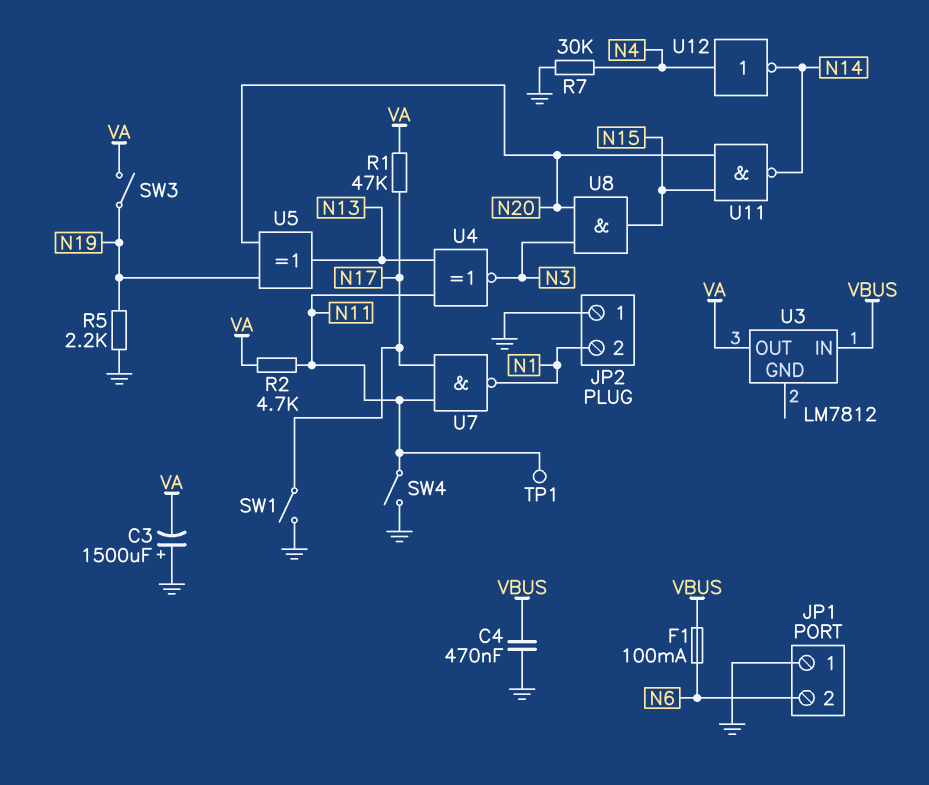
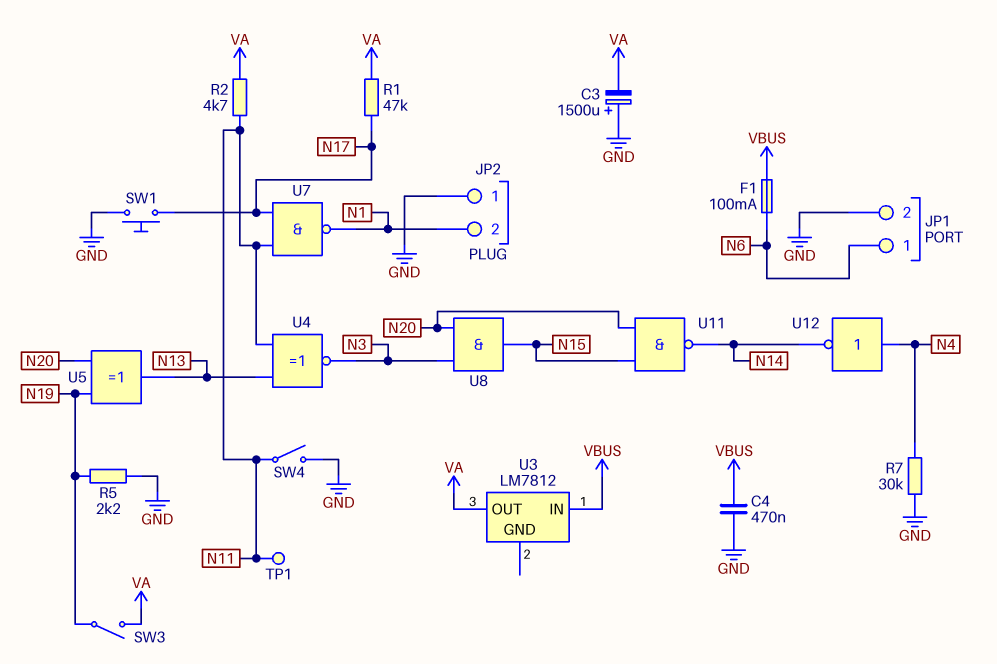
JP1 pin 1: GND -> N6
JP1 pin 2: N6 -> GND
SW1: switch (GND, N17) -> button (GND, N17)

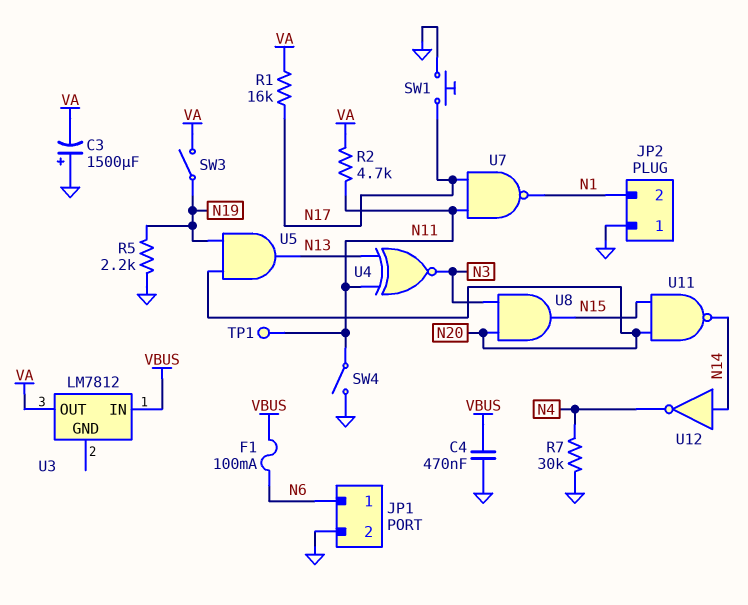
R1: 47k (N17, VA) -> 16k (N17, VA)
U5: XOR (in N19, in N20, out N13) -> AND (in N19, in N20, out N13)
U12: NOT (in N4, out N14) -> NOT (in N14, out N4)

